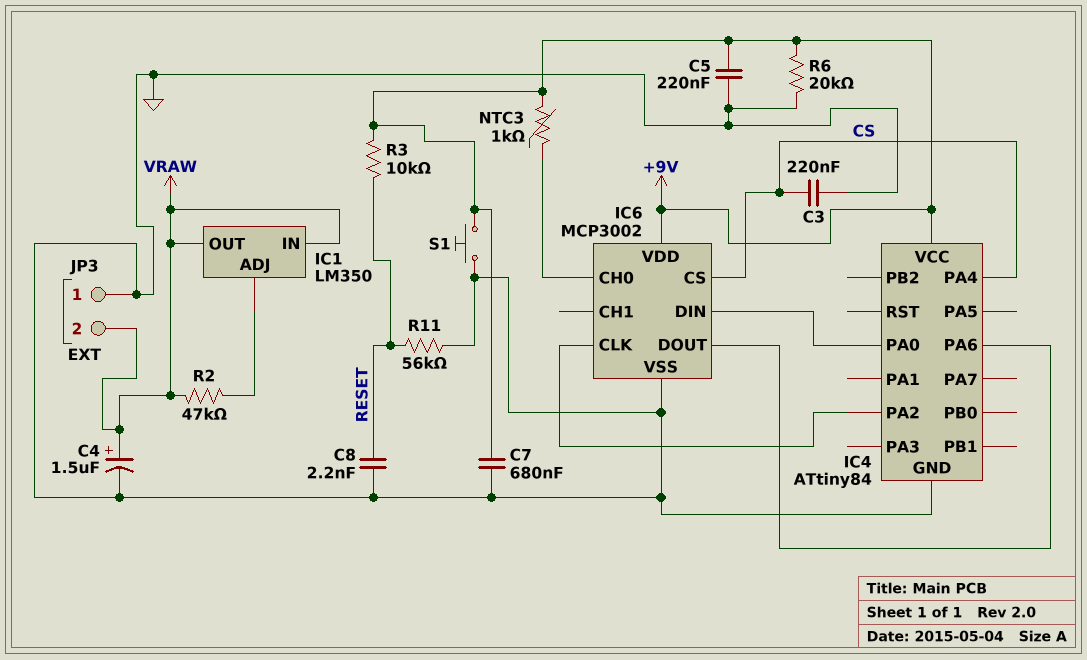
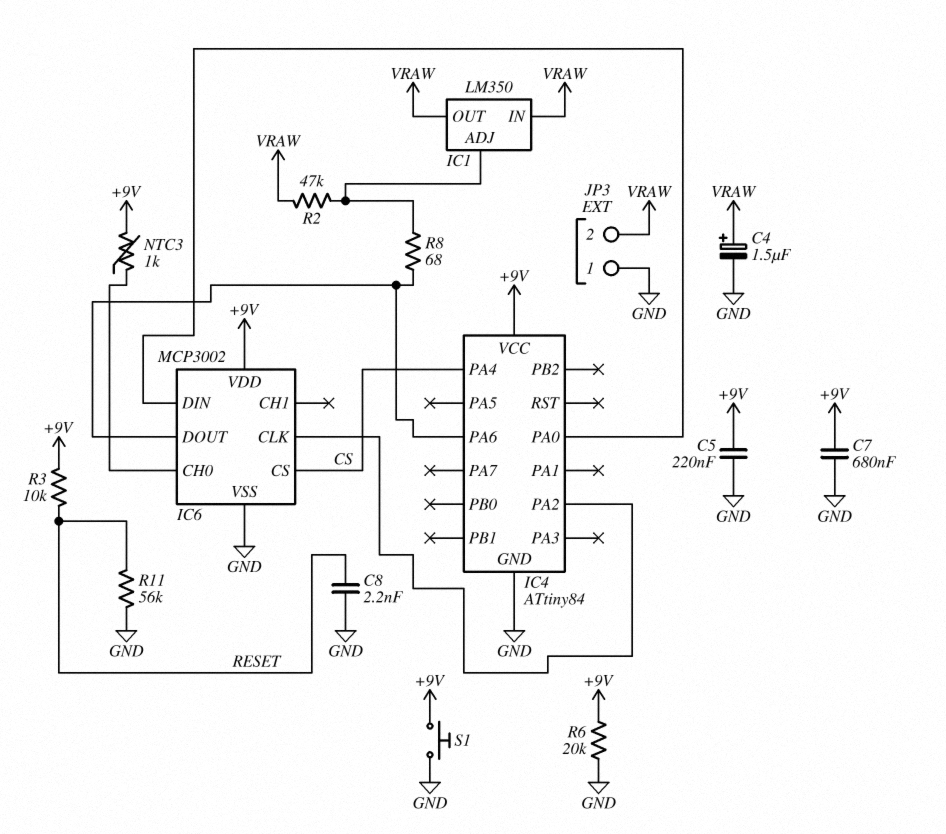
C3: 220nF (CS, GND) -> none
R8: none -> 68 (IC1/ADJ, IC4/PA6)

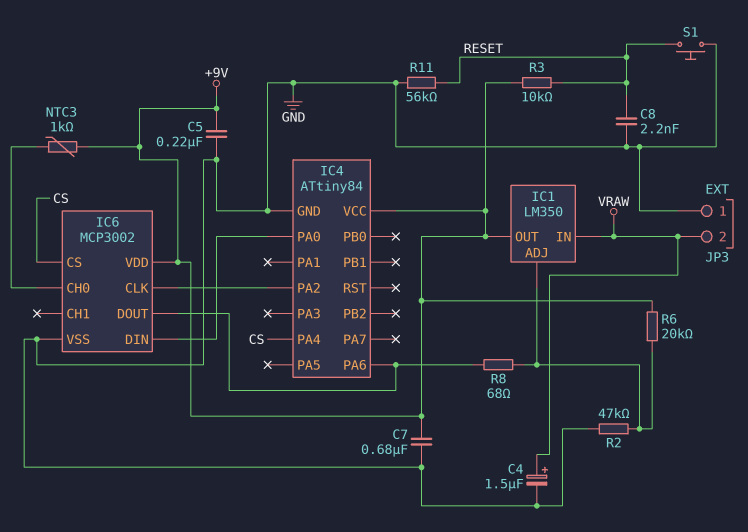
IC1 pin OUT: VRAW -> +9V
R2: 47k (IC1/ADJ, VRAW) -> 47k (GND, IC1/ADJ)
R6: 20k (+9V, GND) -> 20k (+9V, IC1/ADJ)
S1: button (+9V, GND) -> button (GND, RESET)

